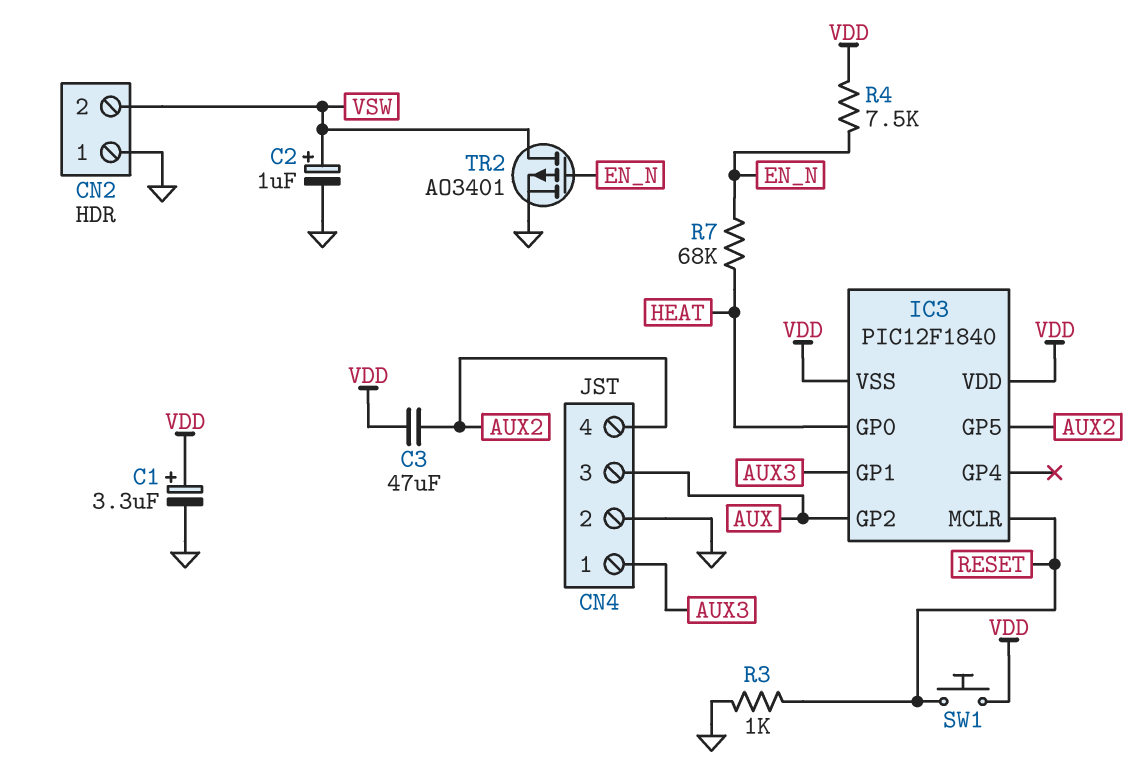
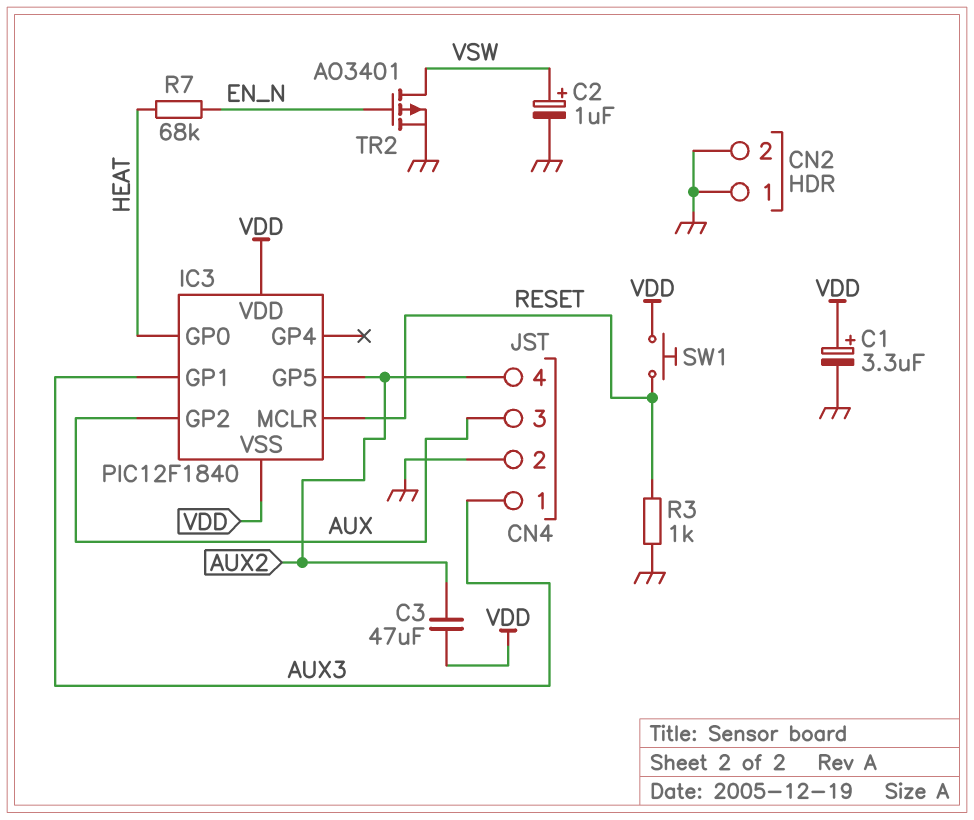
CN2 pin 2: VSW -> GND
R4: 7.5k (EN_N, VDD) -> none

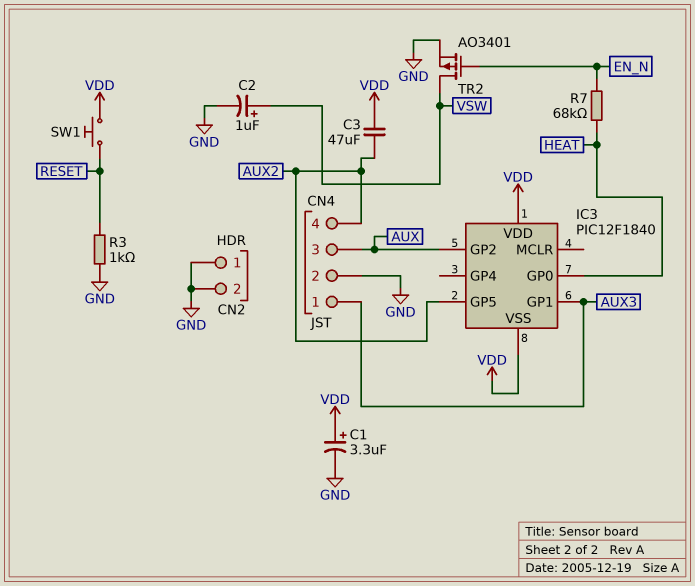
IC3 pin MCLR: RESET -> none

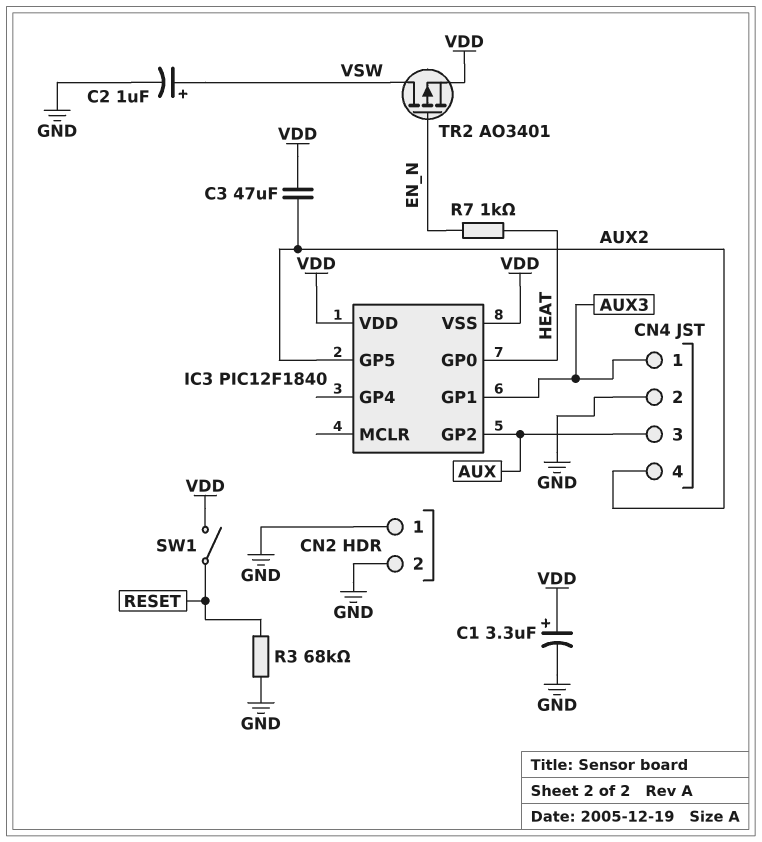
R3: 1k (GND, RESET) -> 68k (GND, RESET)
R7: 68k (EN_N, HEAT) -> 1k (EN_N, HEAT)
SW1: button (RESET, VDD) -> switch (RESET, VDD)
TR2: PMOS AO3401 (G EN_N, D VSW, S GND) -> PMOS AO3401 (G EN_N, D VSW, S VDD)

